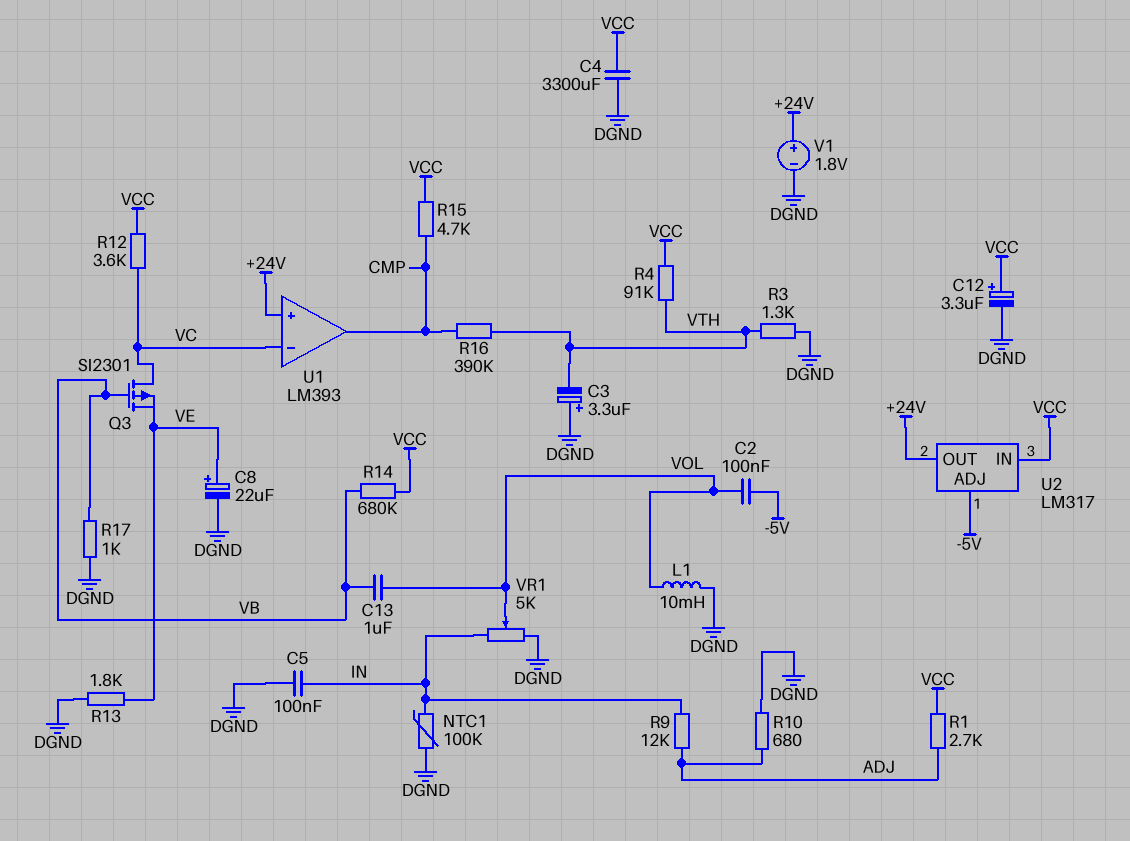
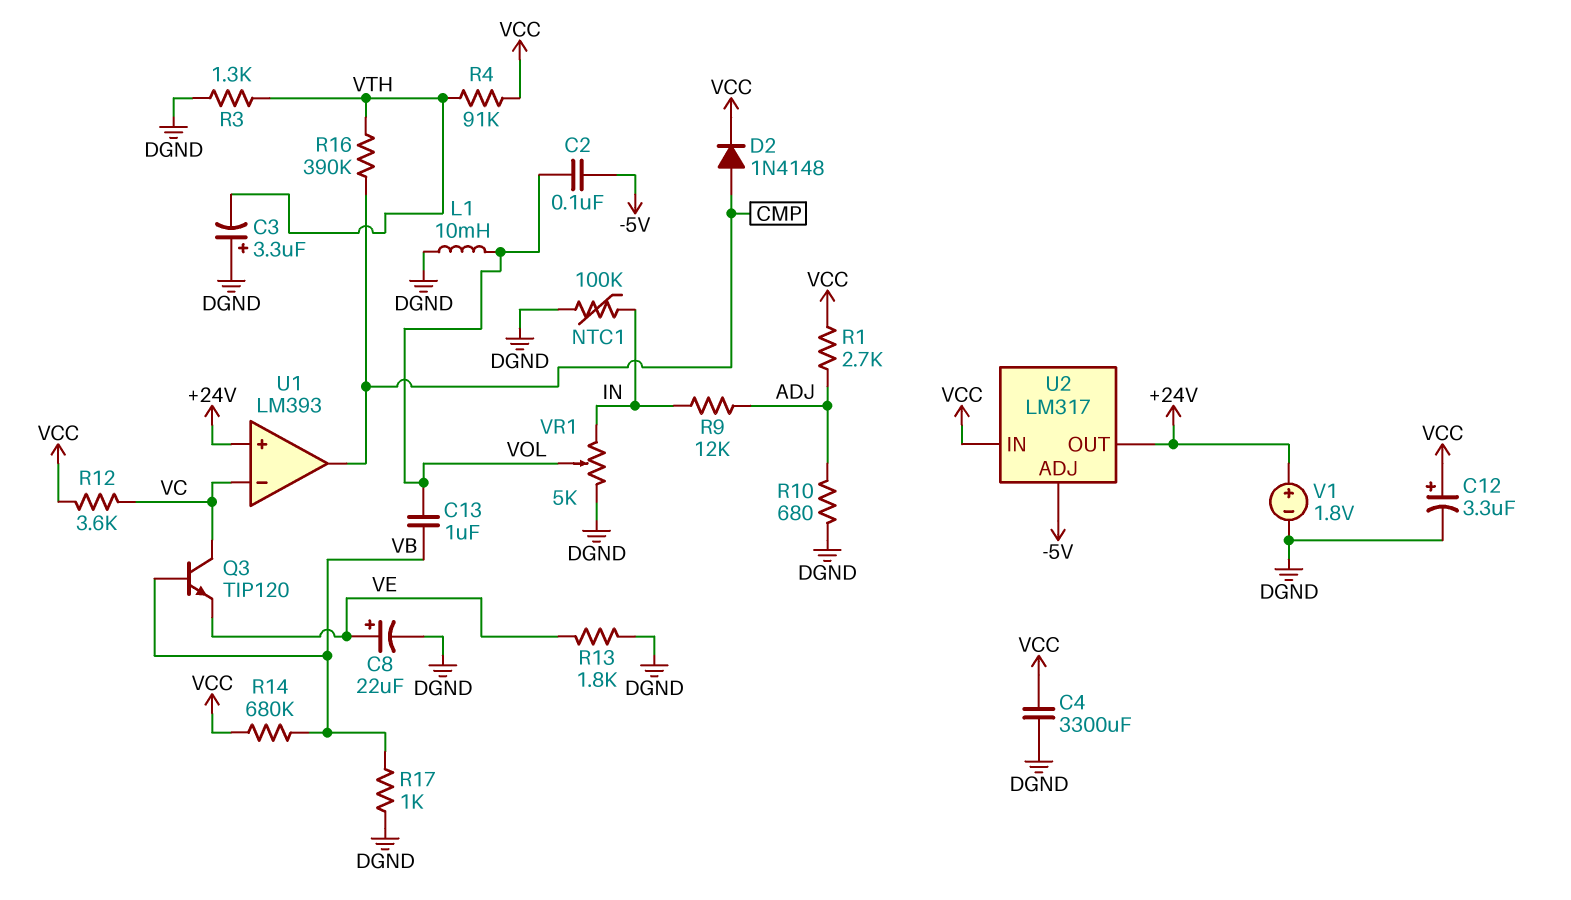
C5: 100nF (DGND, IN) -> none
D2: none -> diode 1N4148 (A CMP, K VCC)
Q3: PMOS SI2301 (G VB, D VC, S VE) -> NPN TIP120 (B VB, C VC, E VE)
R15: 4.7k (CMP, VCC) -> none

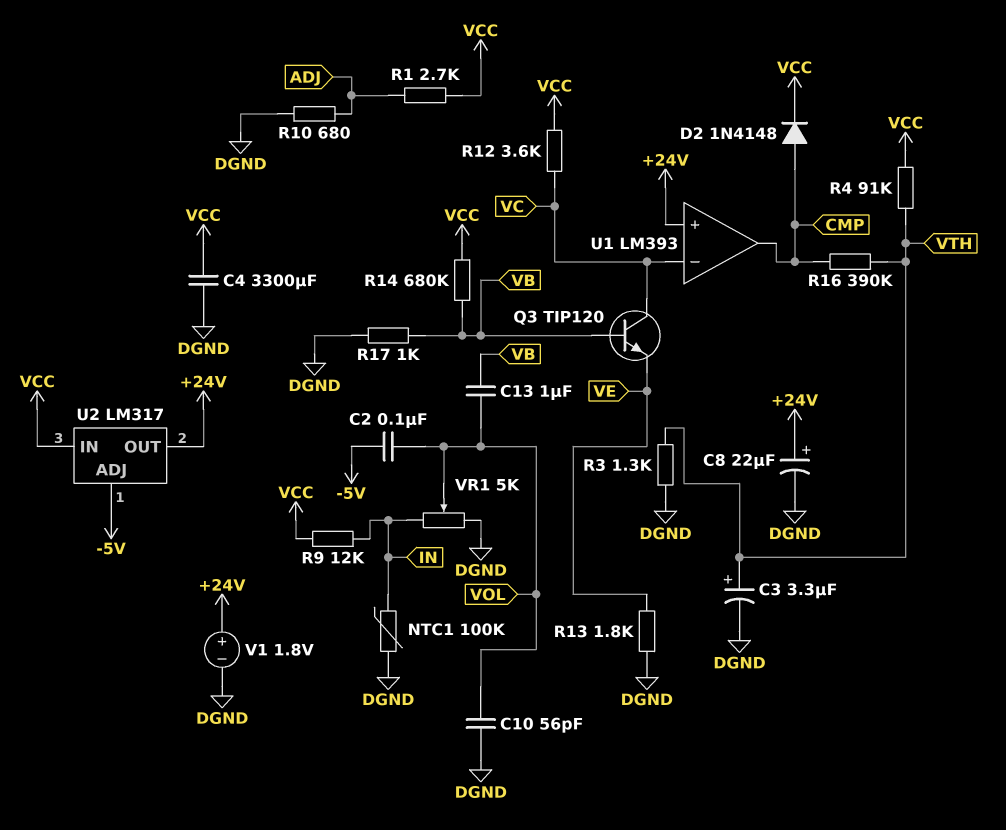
C3: 3.3uF (plus DGND, minus VTH) -> 3.3uF (plus VTH, minus DGND)
C8: 22uF (plus VE, minus DGND) -> 22uF (plus +24V, minus DGND)
C10: none -> 56pF (DGND, VOL)
C12: 3.3uF (plus VCC, minus DGND) -> none
L1: 10mH (DGND, VOL) -> none
R9: 12k (ADJ, IN) -> 12k (IN, VCC)

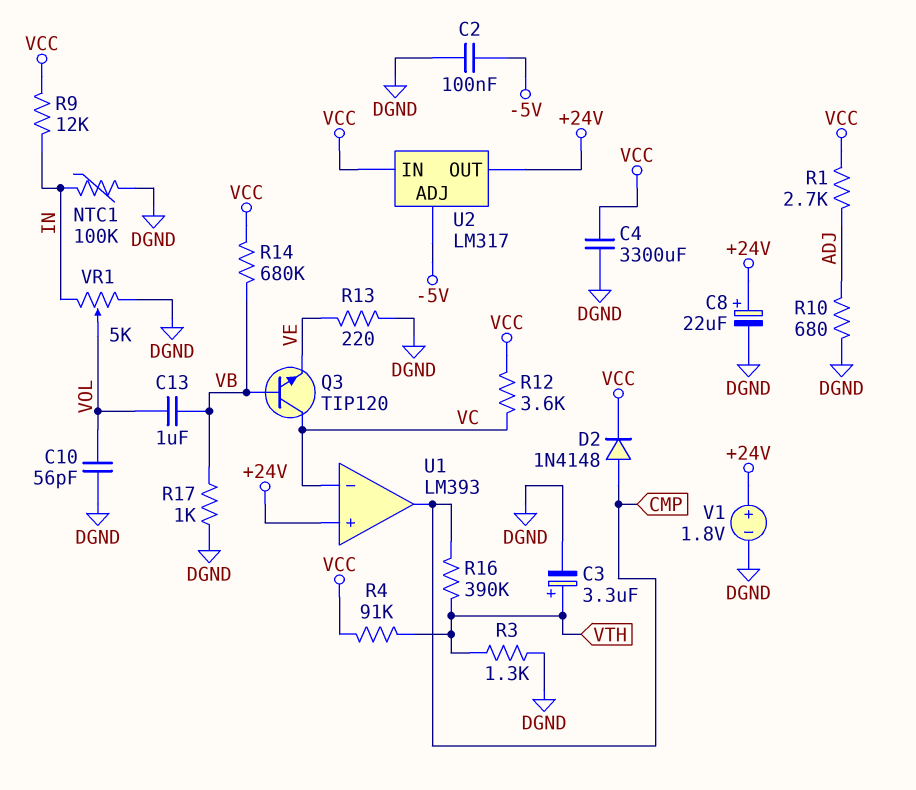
C2: 100nF (-5V, VOL) -> 100nF (-5V, DGND)
R13: 1.8k (DGND, VE) -> 220 (DGND, VE)

